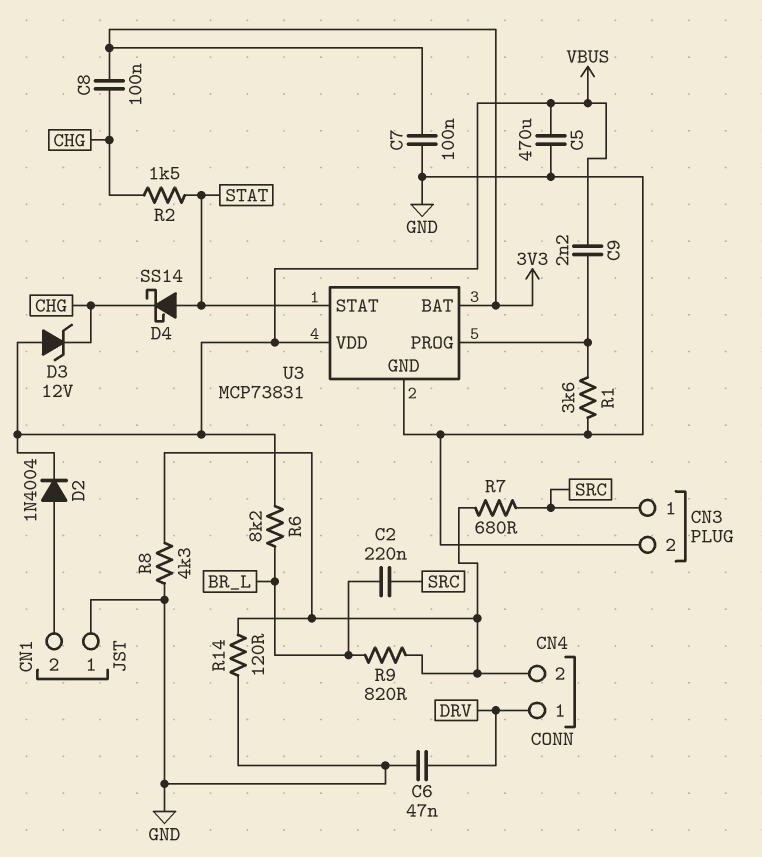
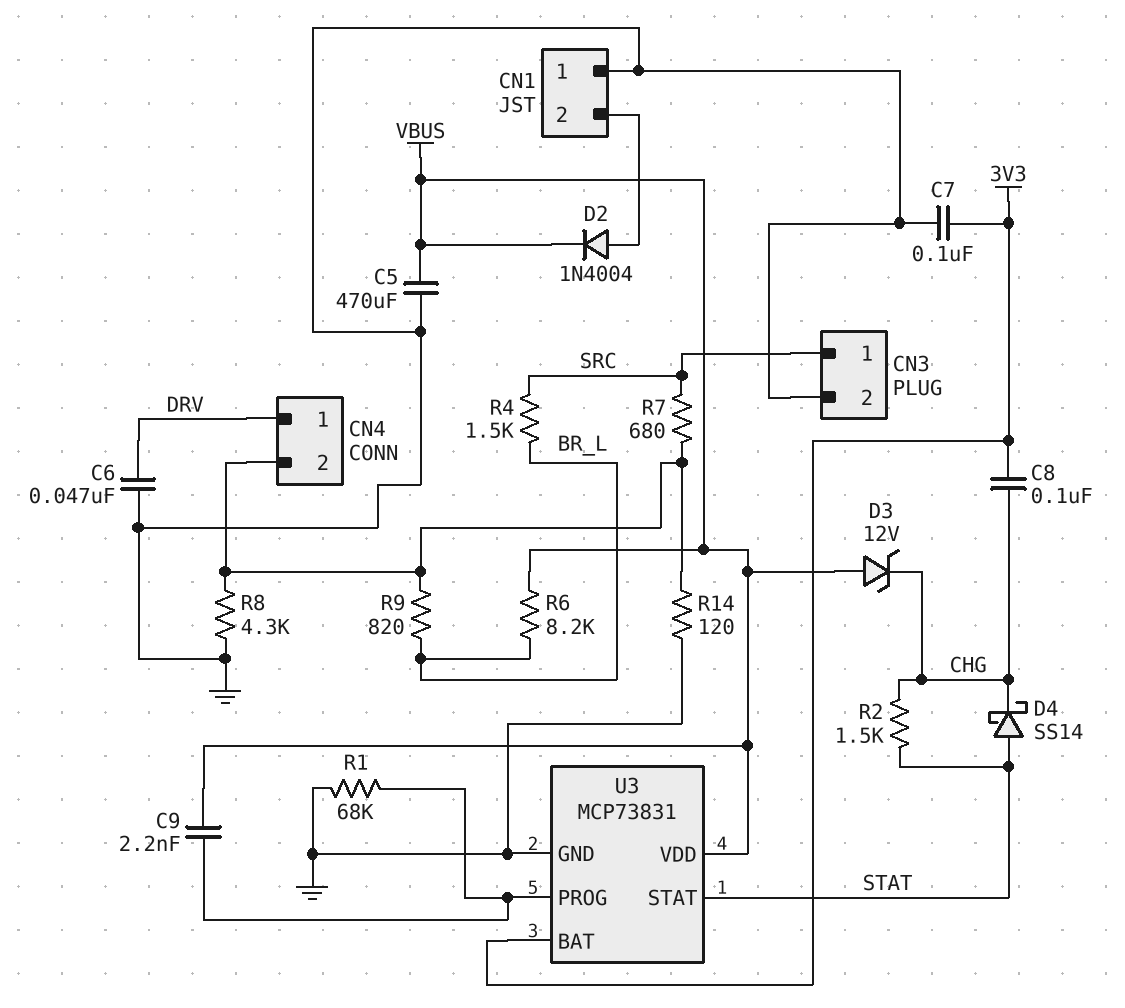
C2: 220nF (BR_L, SRC) -> none
R1: 3.6k (GND, U3/PROG) -> 68k (GND, U3/PROG)
R4: none -> 1.5k (BR_L, SRC)

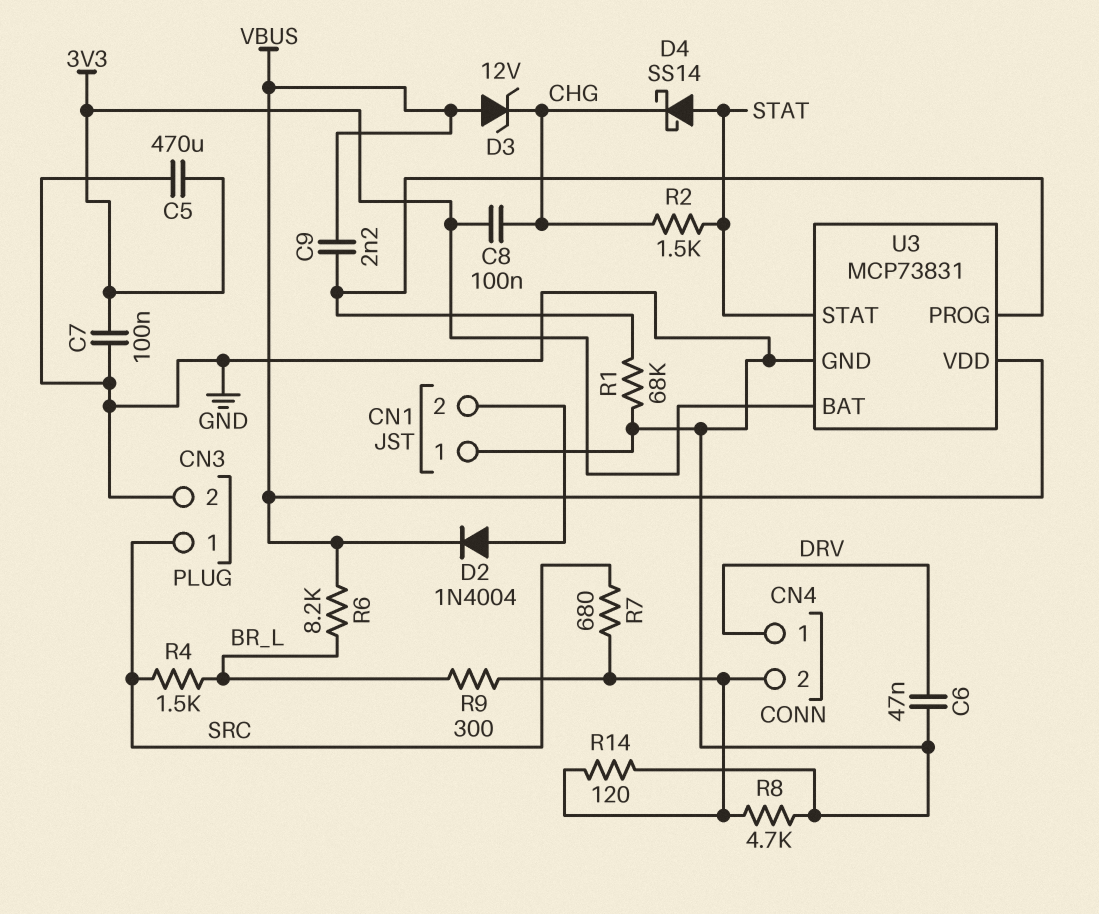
C5: 470uF (GND, VBUS) -> 470uF (3V3, GND)
R8: 4.3k (CN4/2, GND) -> 4.7k (CN4/2, GND)
R9: 820 (BR_L, CN4/2) -> 300 (BR_L, CN4/2)

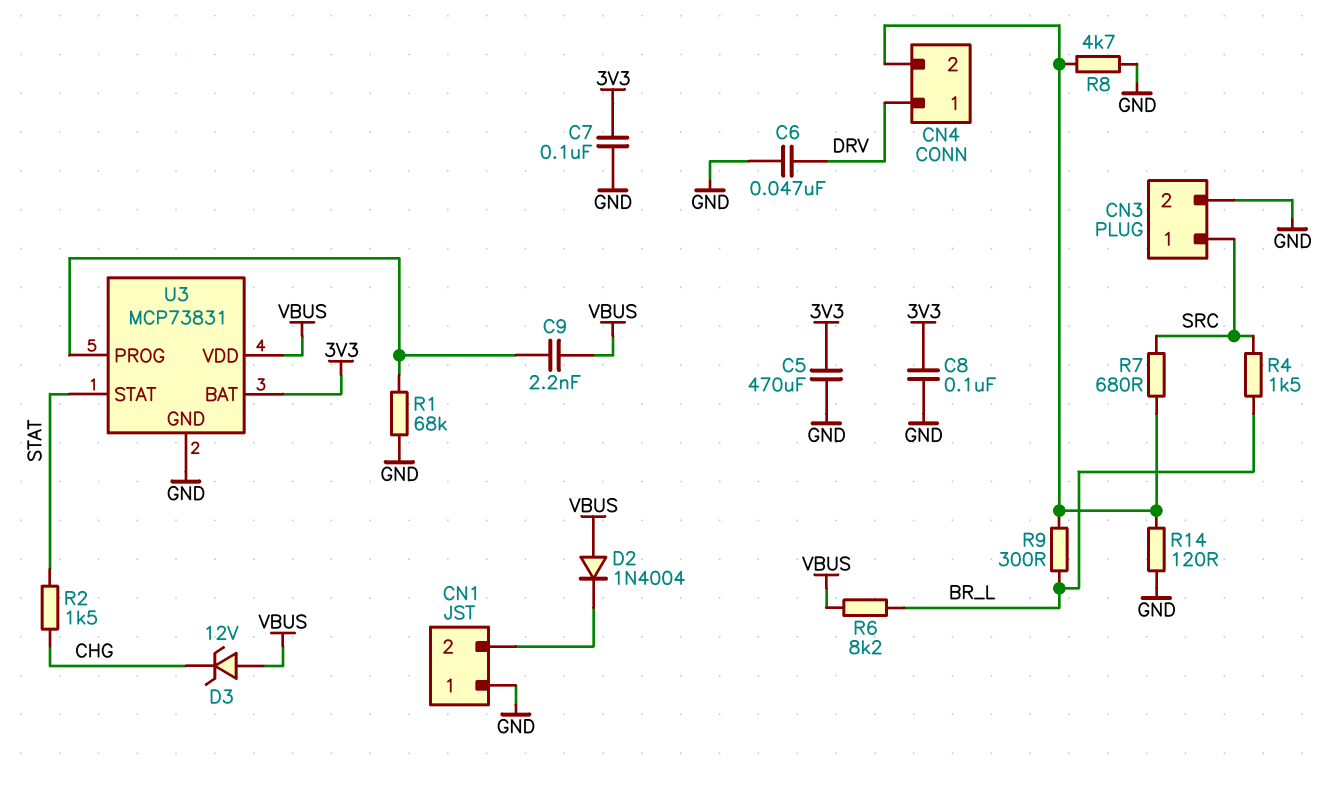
C8: 100nF (3V3, CHG) -> 100nF (3V3, GND)
D2: diode 1N4004 (A CN1/2, K VBUS) -> diode 1N4004 (A VBUS, K CN1/2)
D4: schottky SS14 (A STAT, K CHG) -> none

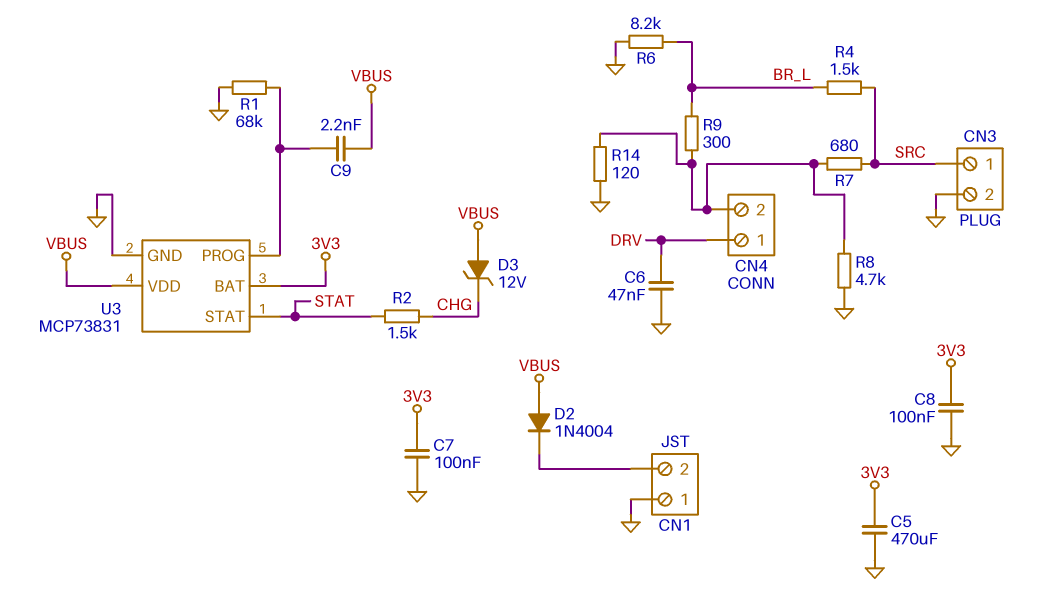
R6: 8.2k (BR_L, VBUS) -> 8.2k (BR_L, GND)

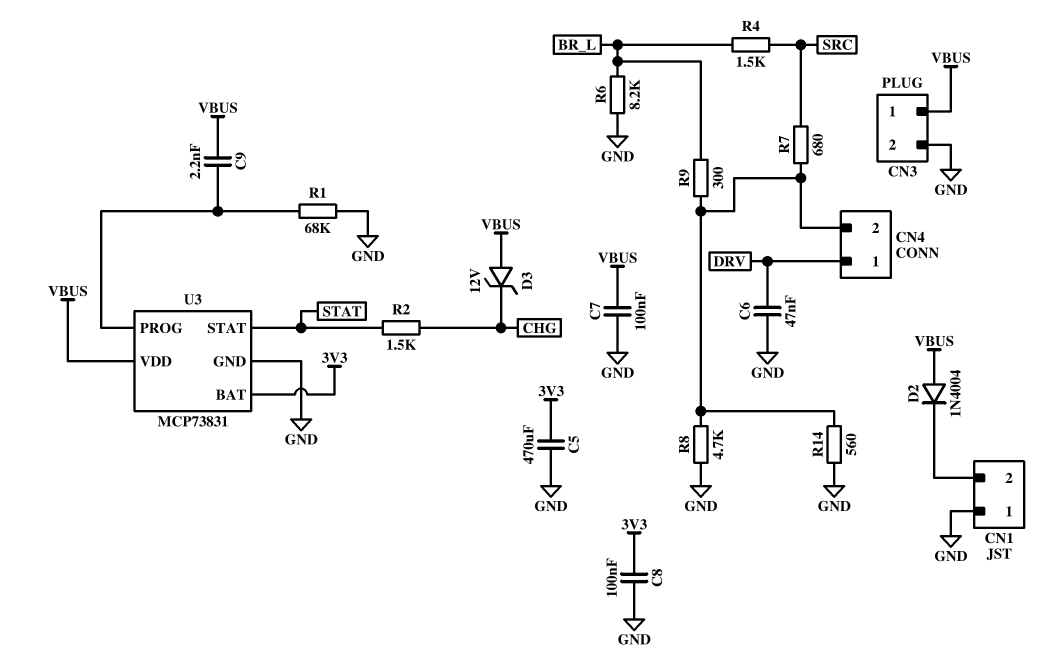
C7: 100nF (3V3, GND) -> 100nF (GND, VBUS)
CN3 pin 1: SRC -> VBUS
R14: 120 (CN4/2, GND) -> 560 (CN4/2, GND)

